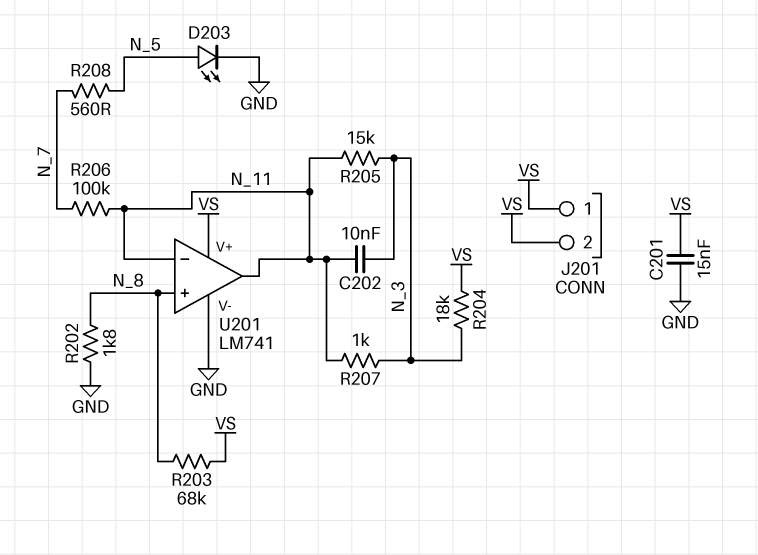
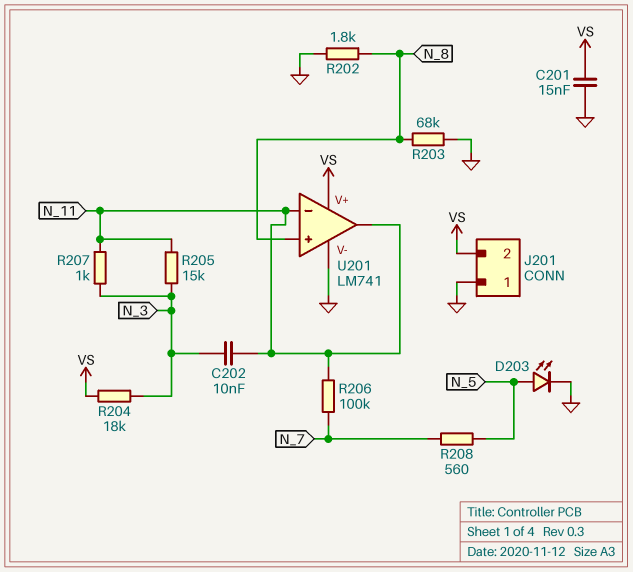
J201 pin 1: VS -> GND
R203: 68k (N_8, VS) -> 68k (GND, N_8)

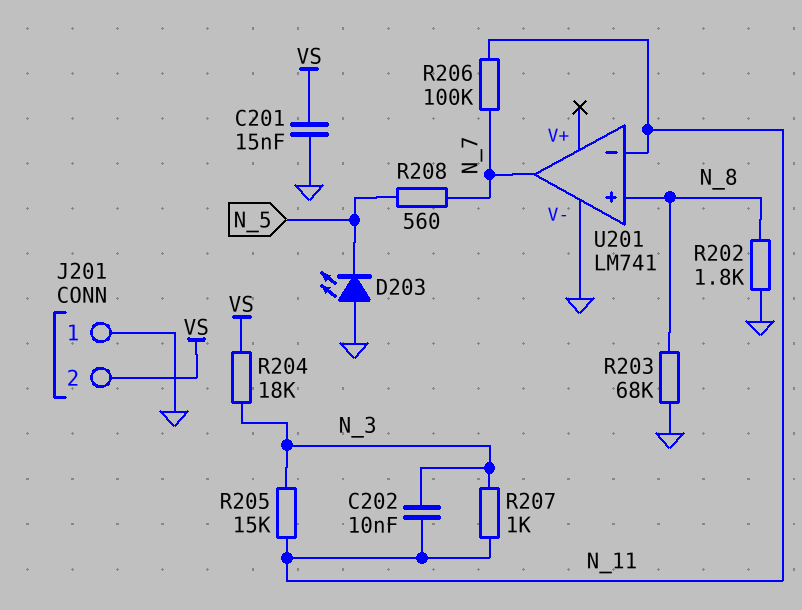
D203: LED (A N_5, K GND) -> LED (A GND, K N_5)
U201 pin V+: VS -> none
U201 pin out: N_11 -> N_7

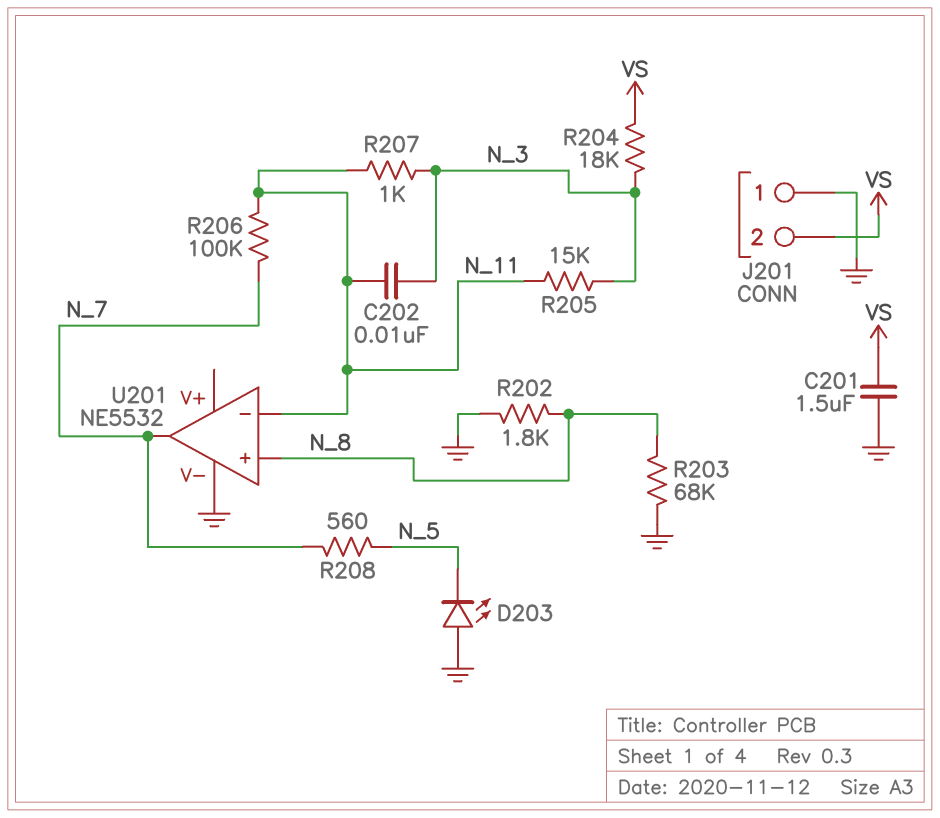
C201: 15nF (GND, VS) -> 1.5uF (GND, VS)
U201: LM741 -> NE5532

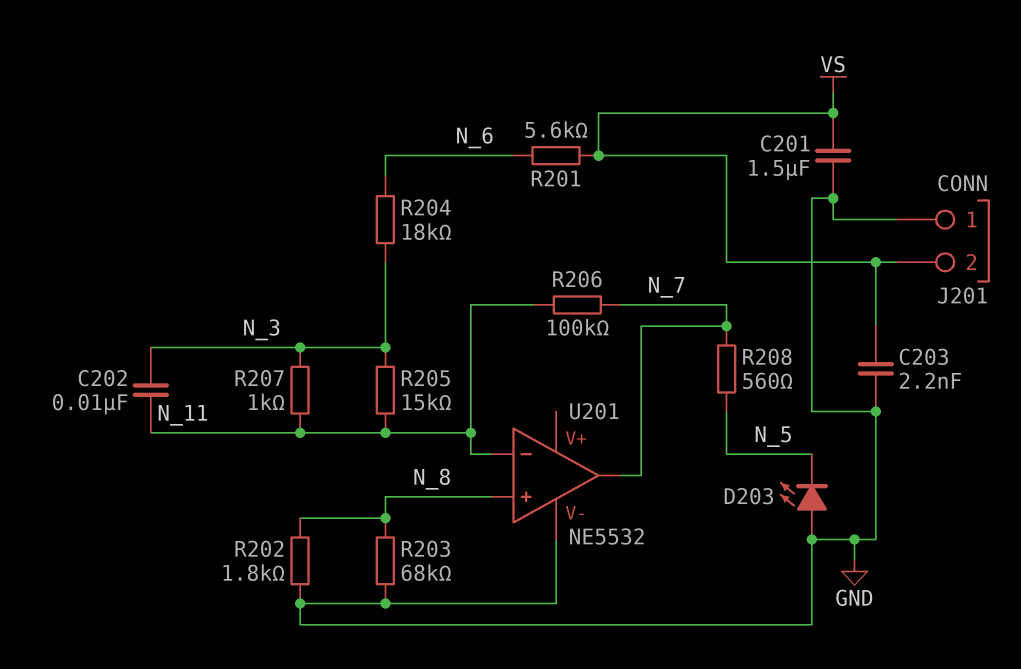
C203: none -> 2.2nF (GND, VS)
R201: none -> 5.6k (N_6, VS)
R204: 18k (N_3, VS) -> 18k (N_3, N_6)

